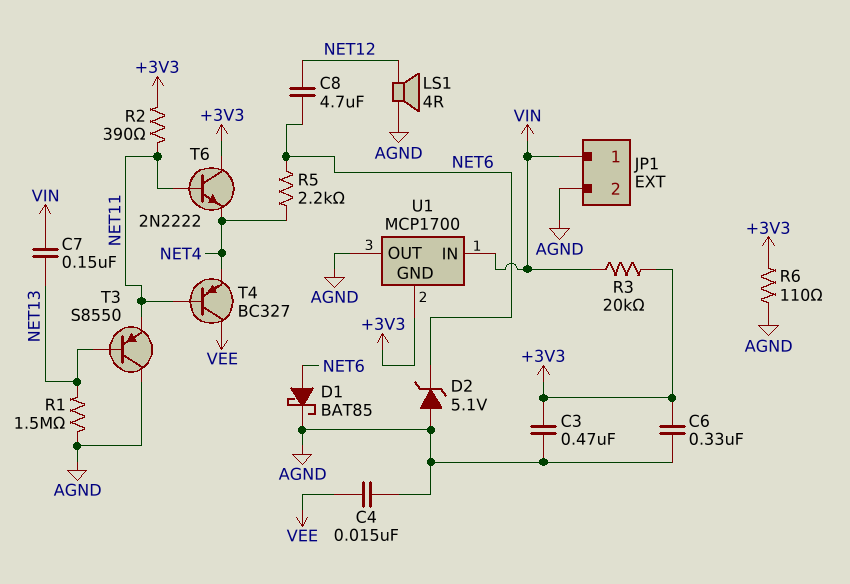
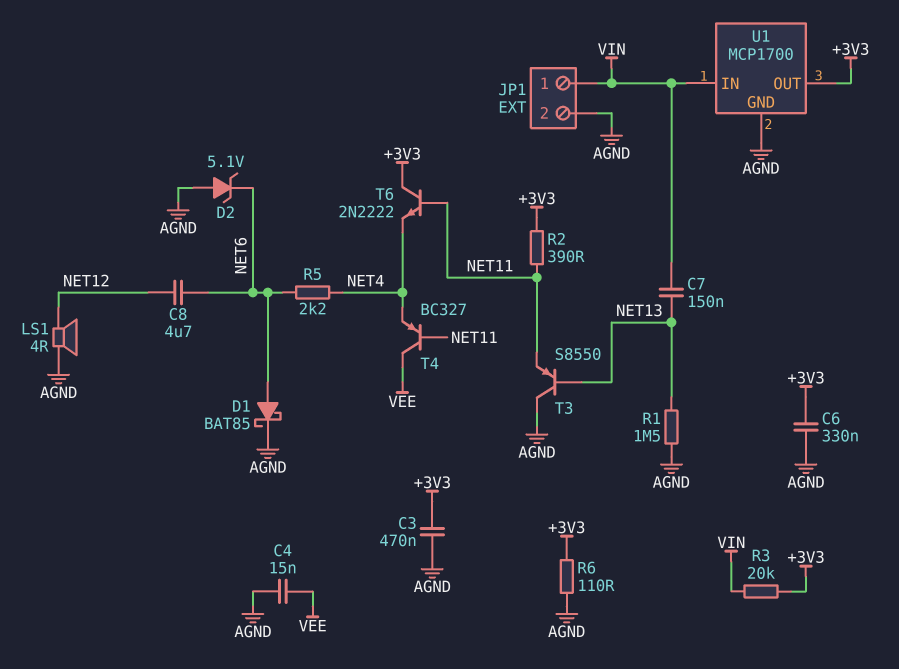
U1 pin GND: +3V3 -> AGND
U1 pin OUT: AGND -> +3V3

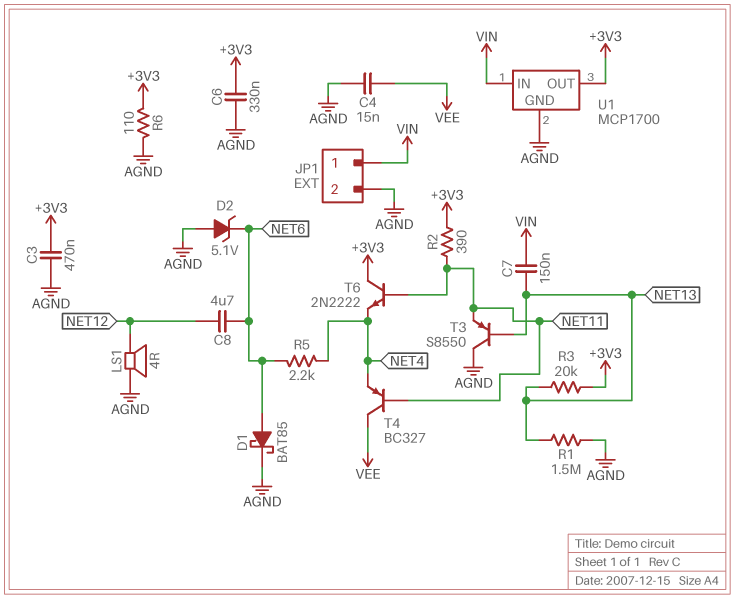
R3: 20k (+3V3, VIN) -> 20k (+3V3, NET13)

